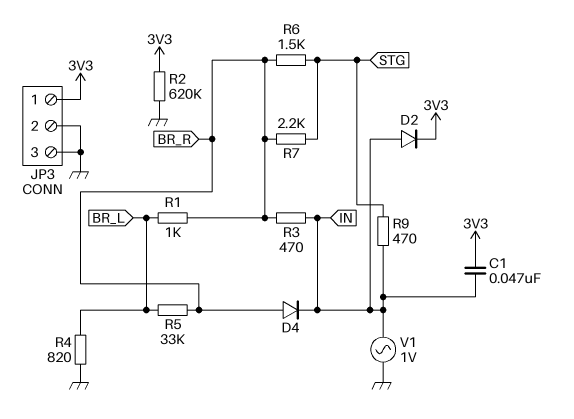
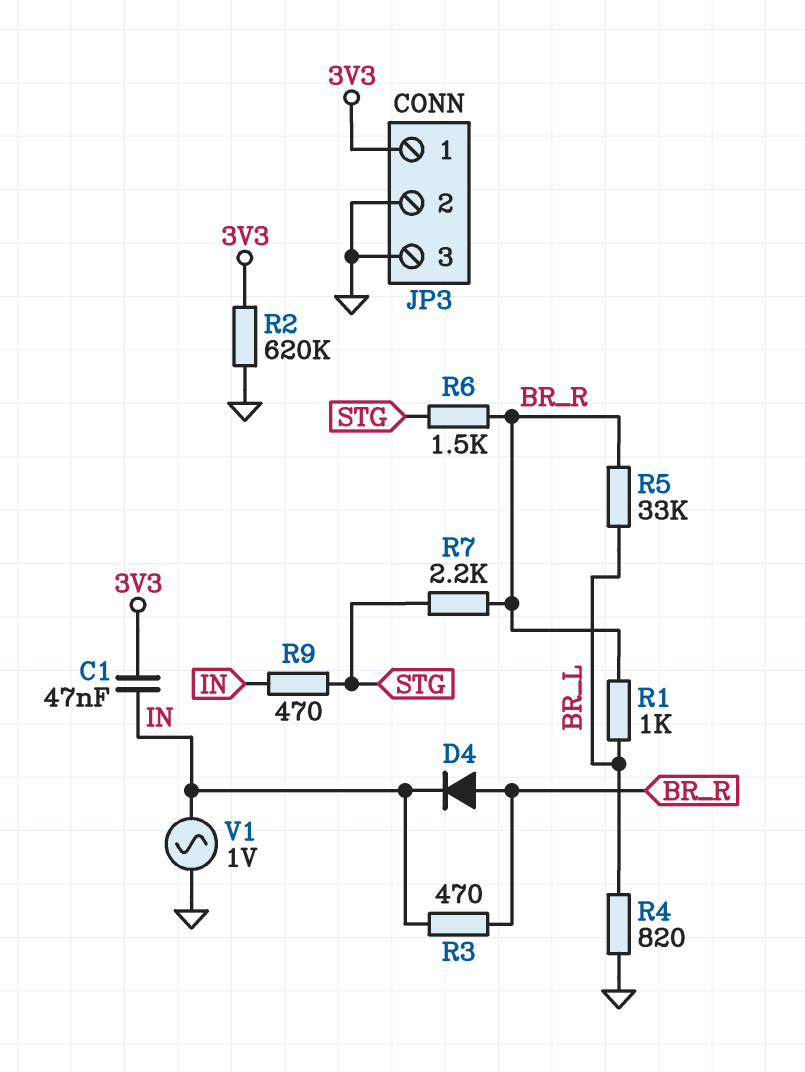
D2: diode (A IN, K 3V3) -> none

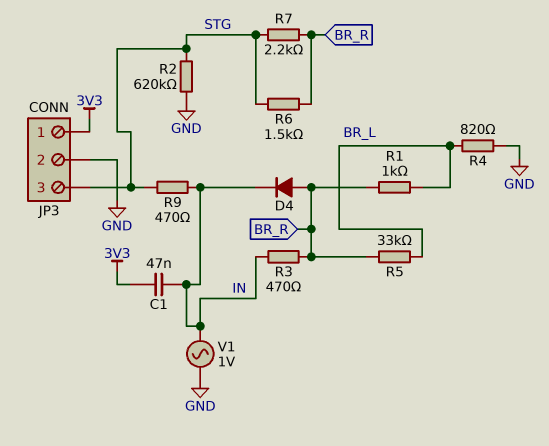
JP3 pin 3: GND -> STG
R2: 620k (3V3, GND) -> 620k (GND, STG)

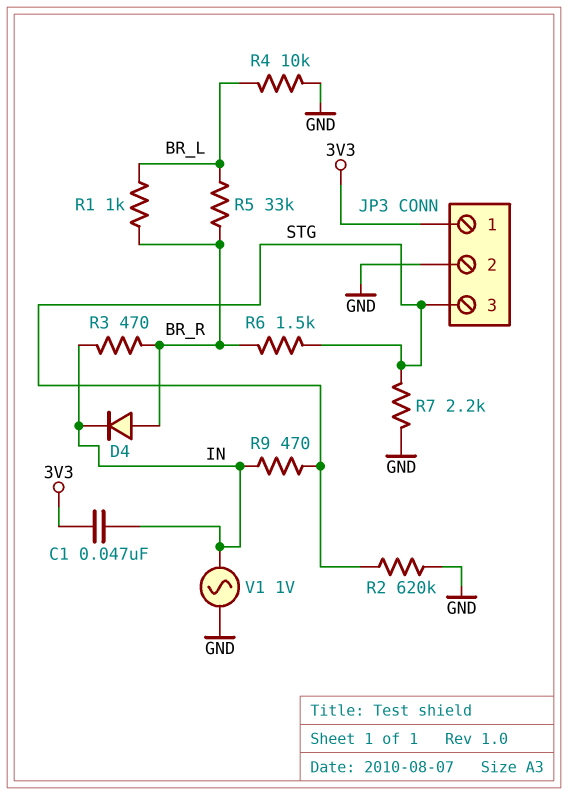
R4: 820 (BR_L, GND) -> 10k (BR_L, GND)
R7: 2.2k (BR_R, STG) -> 2.2k (GND, STG)

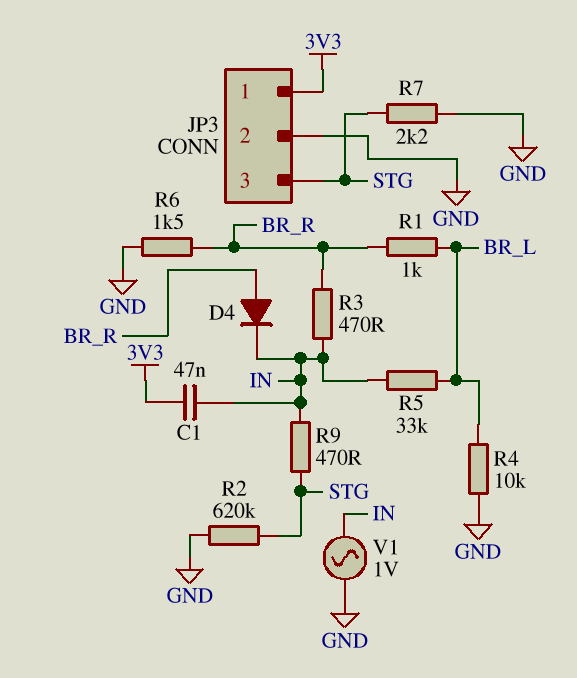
R5: 33k (BR_L, BR_R) -> 33k (BR_L, IN)
R6: 1.5k (BR_R, STG) -> 1.5k (BR_R, GND)

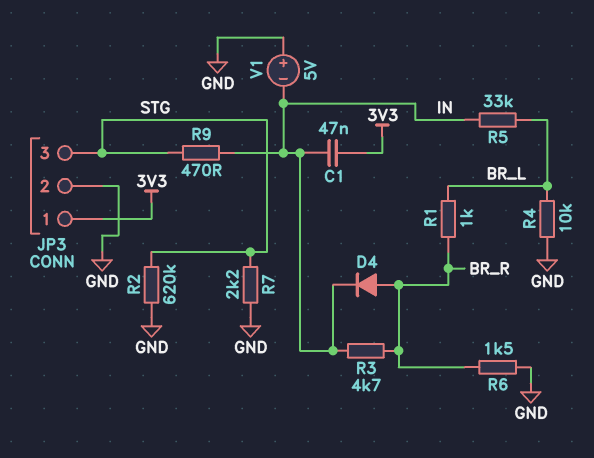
R3: 470 (BR_R, IN) -> 4.7k (BR_R, IN)
V1: AC 1V (GND, IN) -> 5V (plus GND, minus IN)

